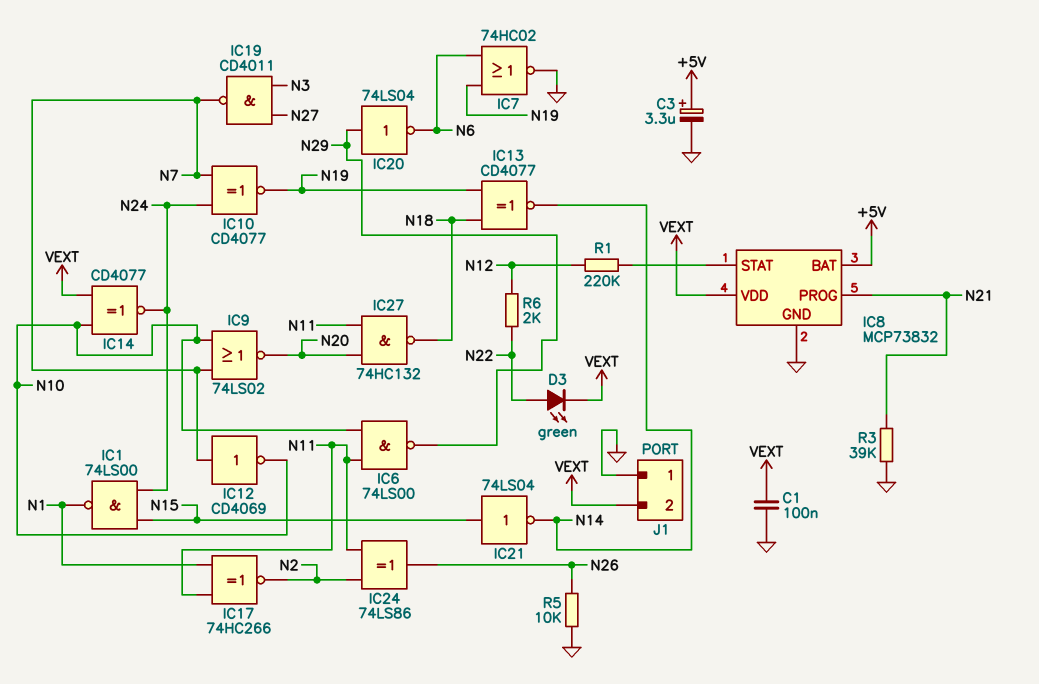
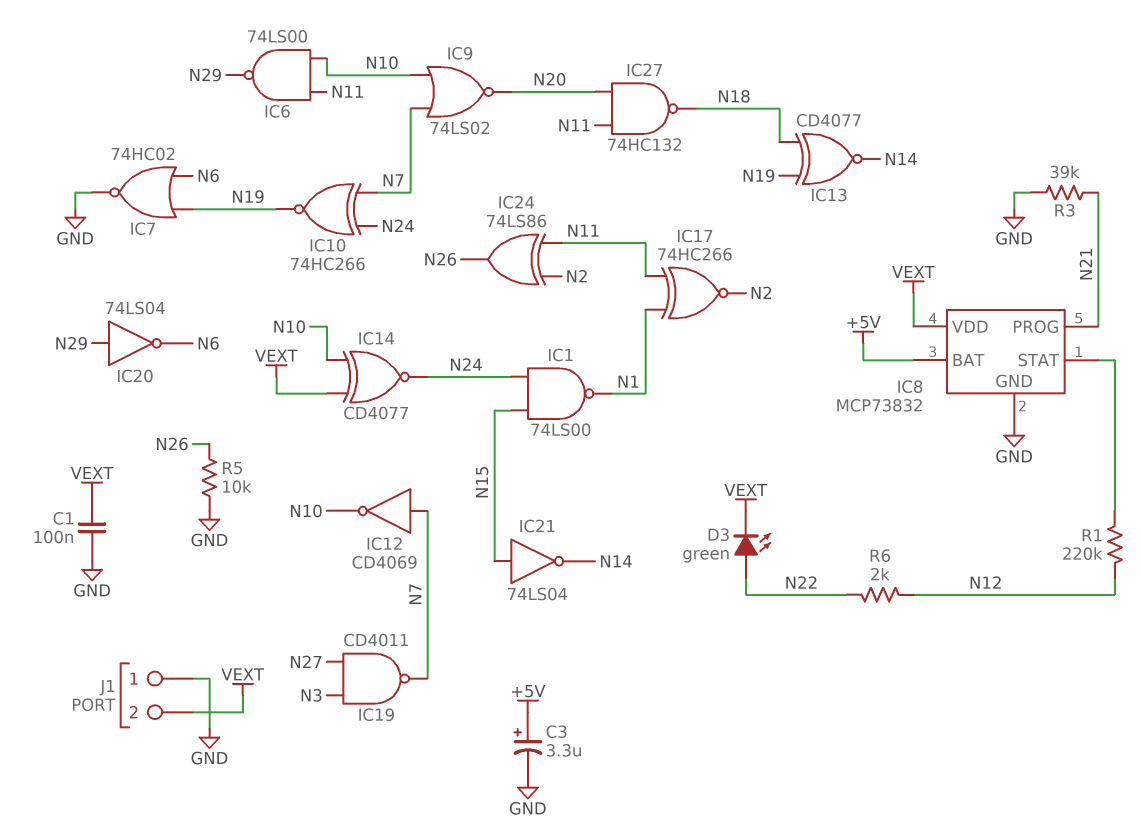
IC10: XNOR CD4077 (in N7, in N24, out N19) -> XNOR 74HC266 (in N7, in N24, out N19)

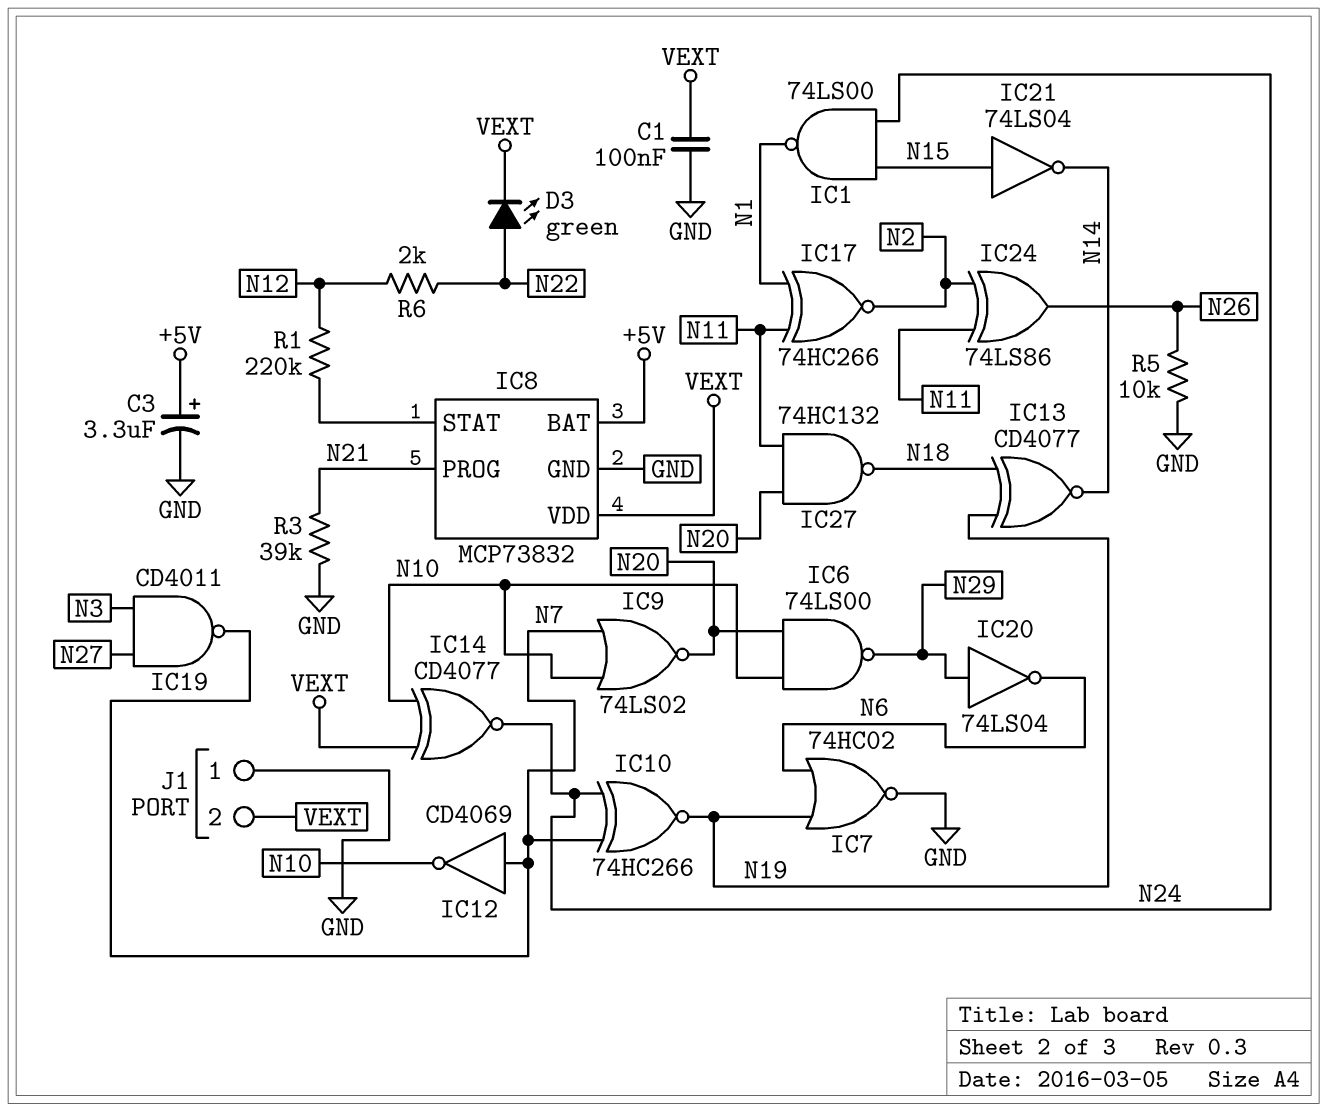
IC6: NAND 74LS00 (in N10, in N11, out N29) -> NAND 74LS00 (in N10, in N20, out N29)

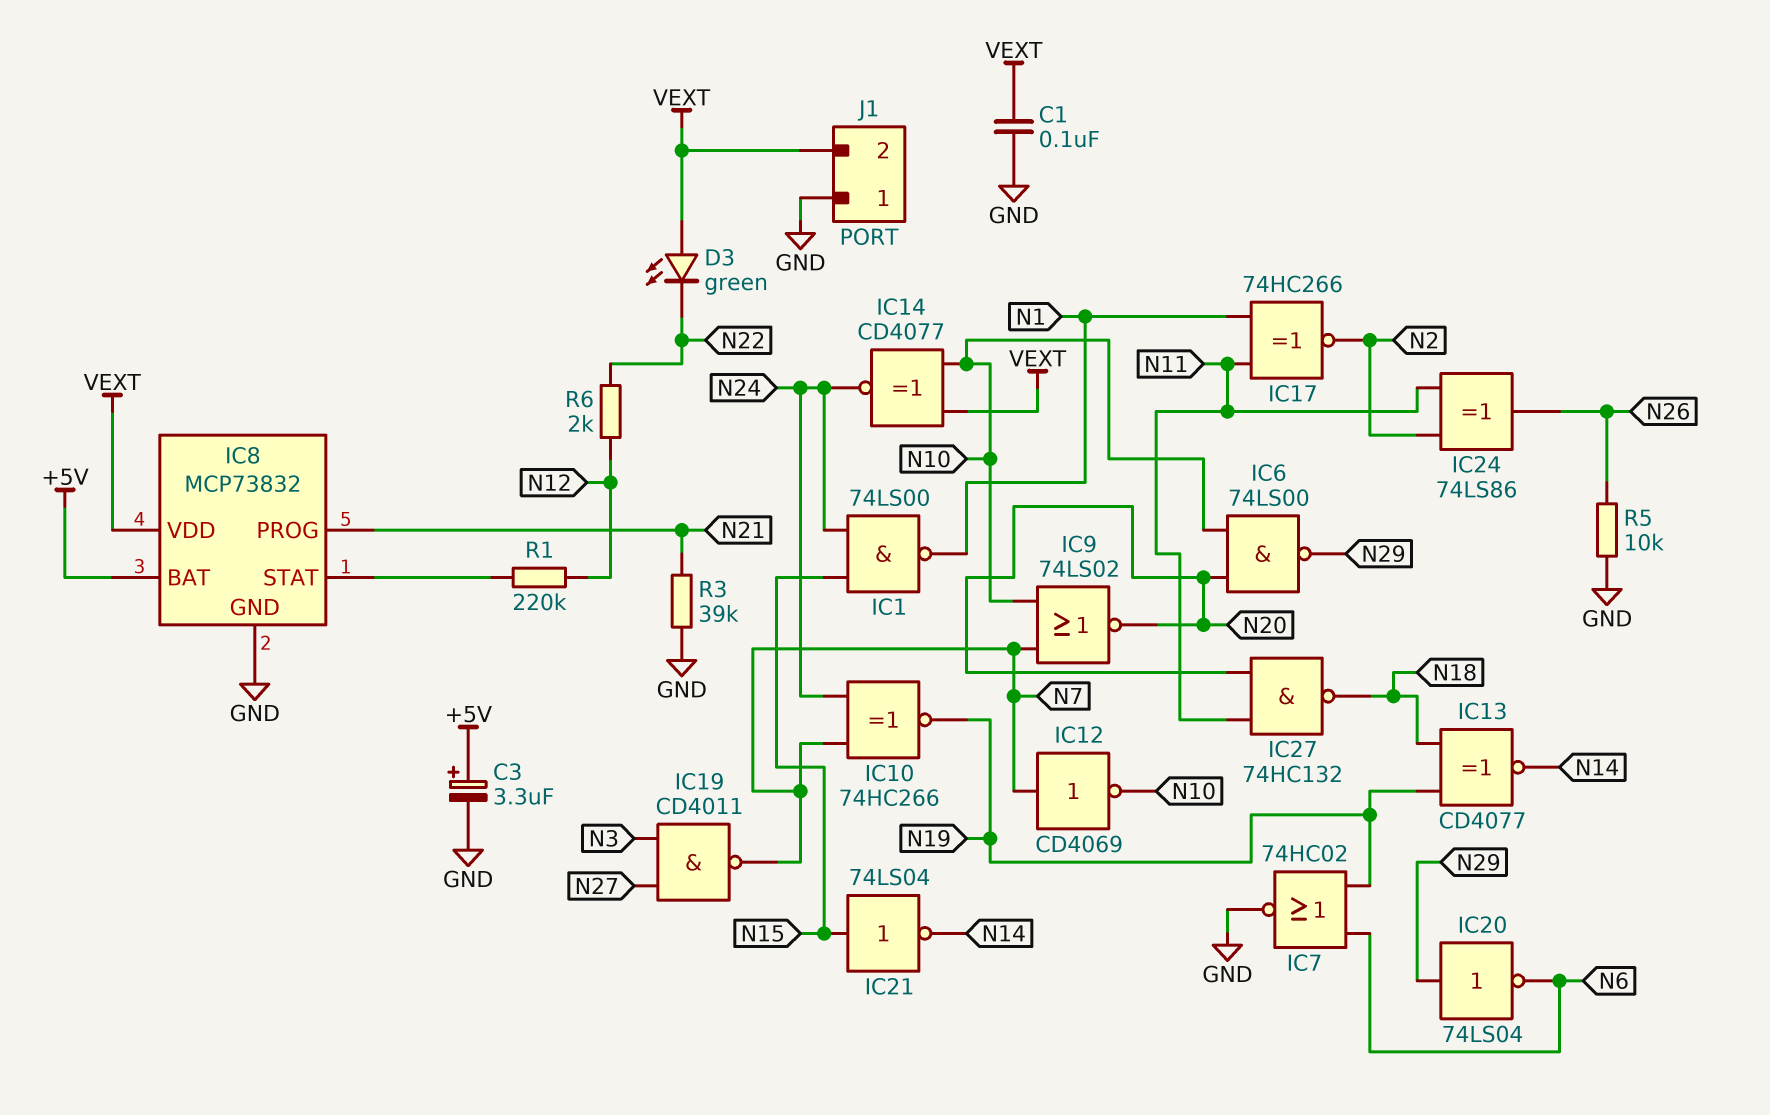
D3: LED green (A N22, K VEXT) -> LED green (A VEXT, K N22)

